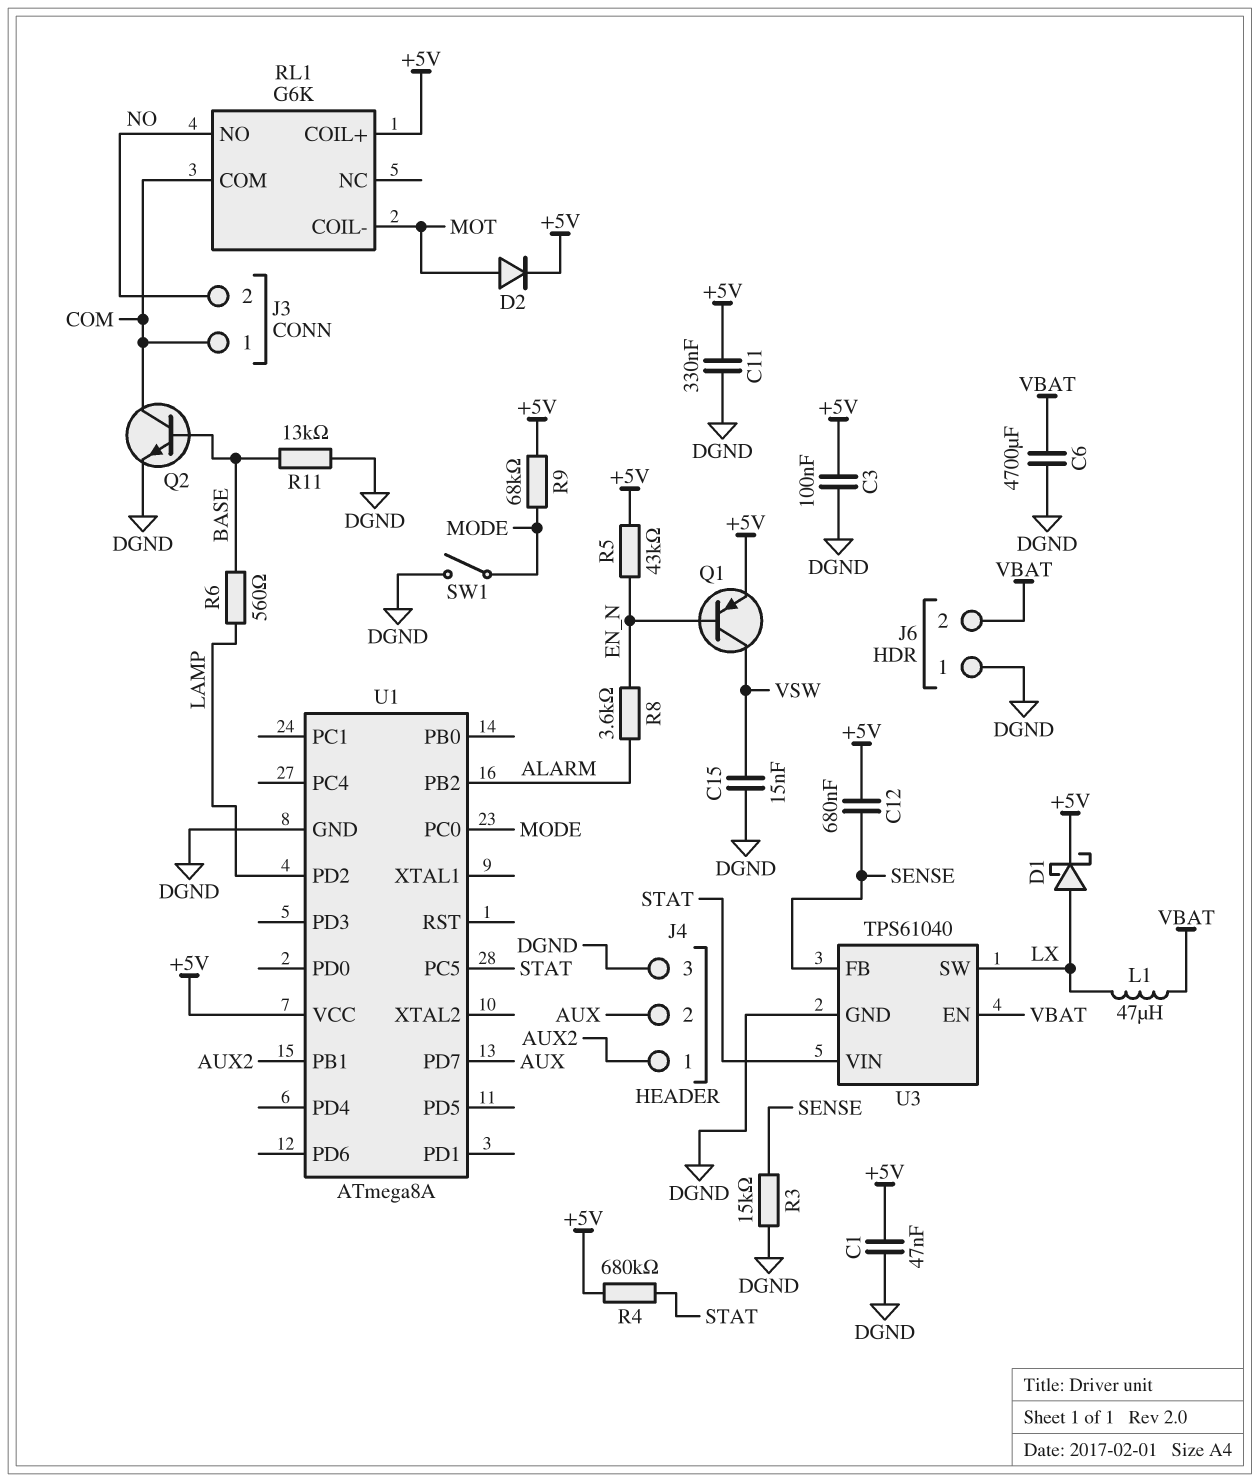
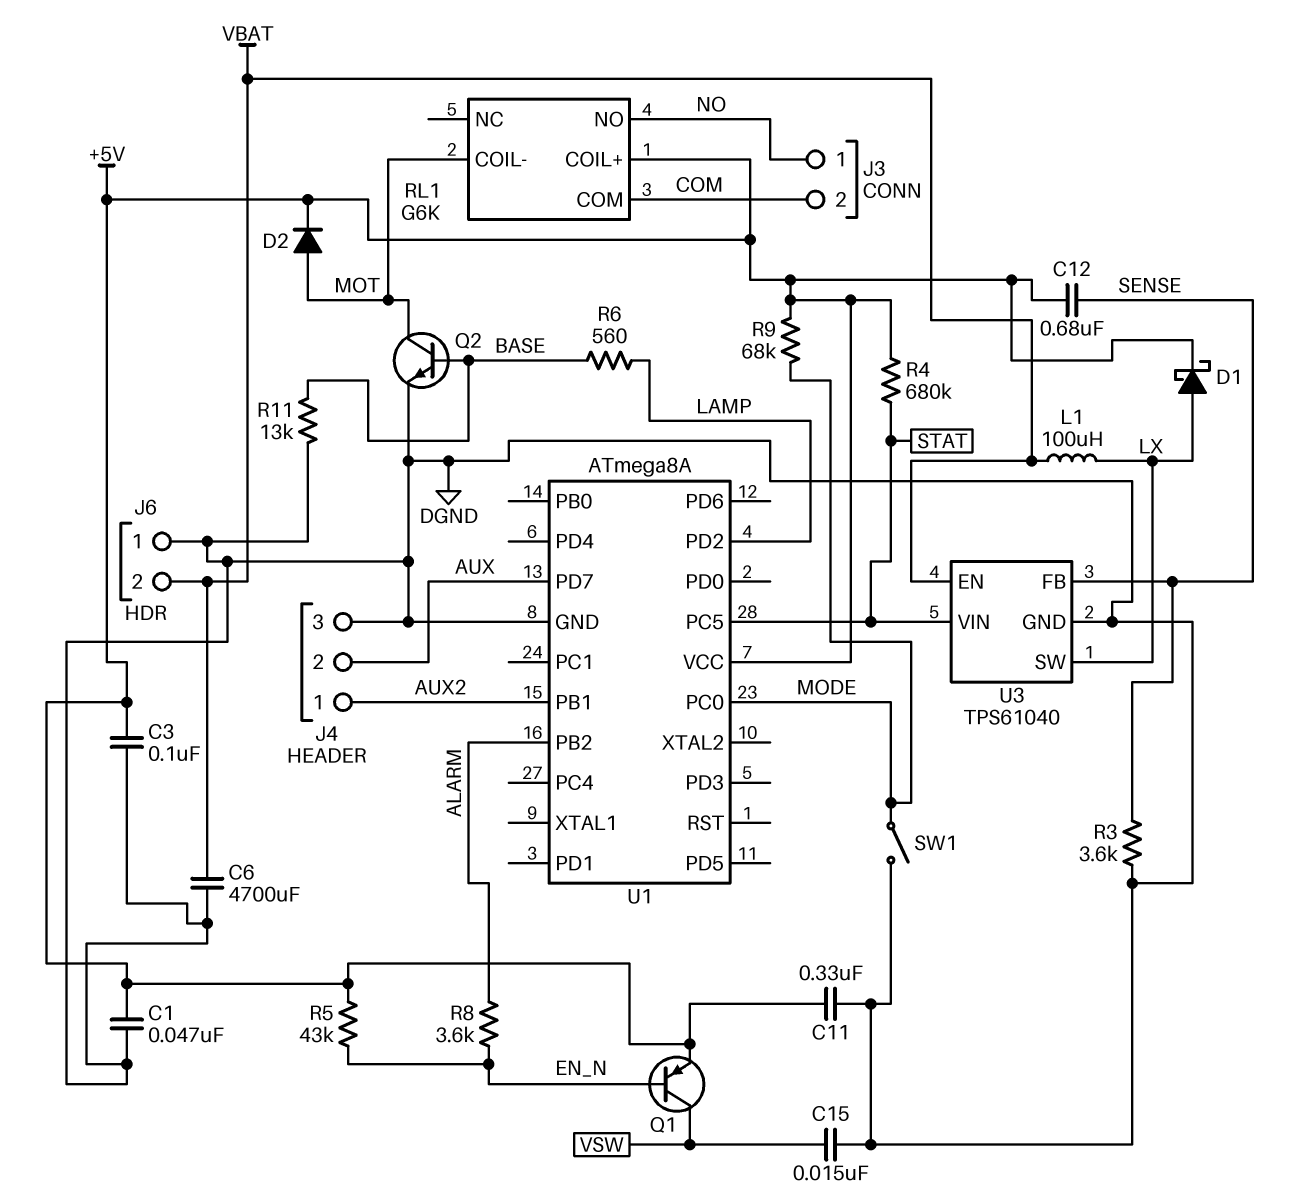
J3 pin 1: COM -> NO
J3 pin 2: NO -> COM
L1: 47uH (LX, VBAT) -> 100uH (LX, VBAT)
Q2: NPN (B BASE, C COM, E DGND) -> NPN (B BASE, C MOT, E DGND)
R3: 15k (DGND, SENSE) -> 3.6k (DGND, SENSE)

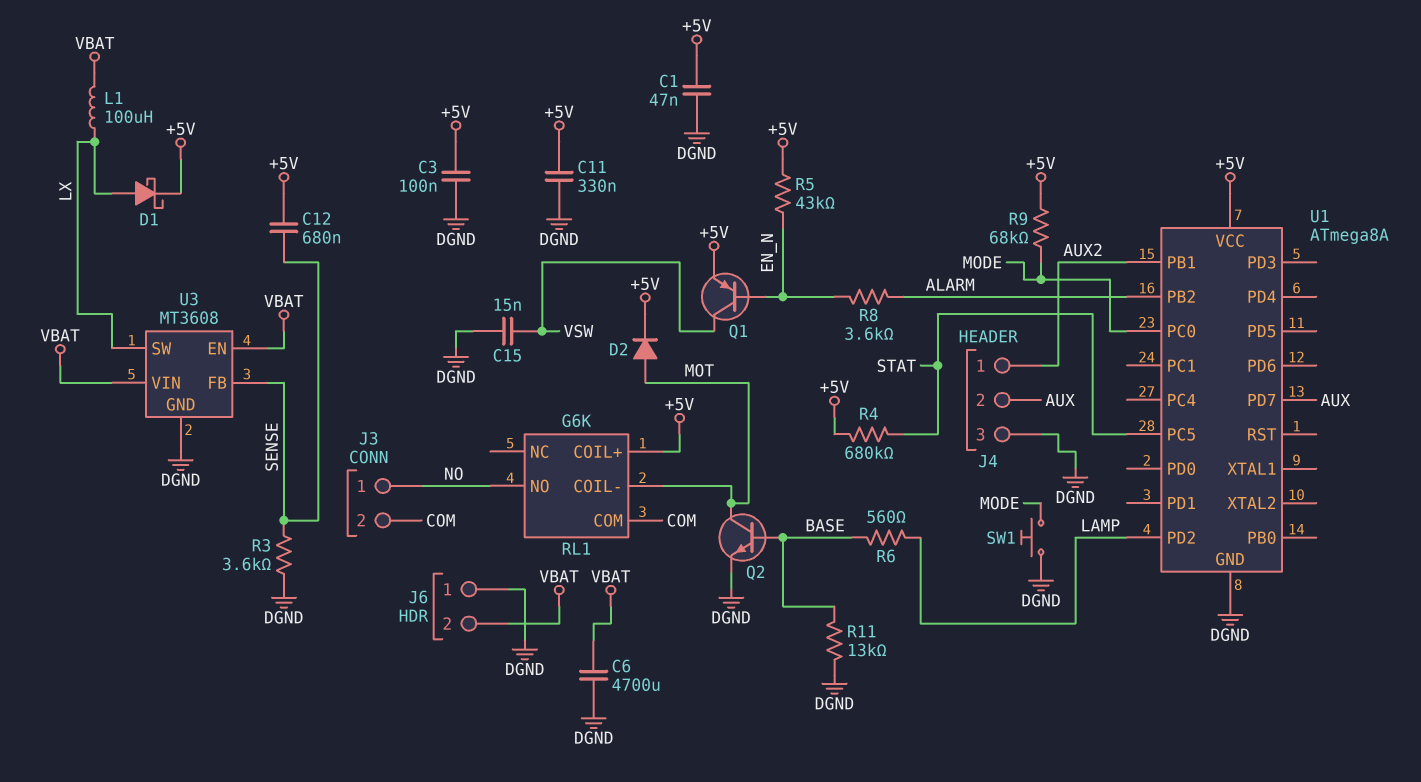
SW1: switch (DGND, MODE) -> button (DGND, MODE)
U3: TPS61040 -> MT3608
U3 pin VIN: STAT -> VBAT

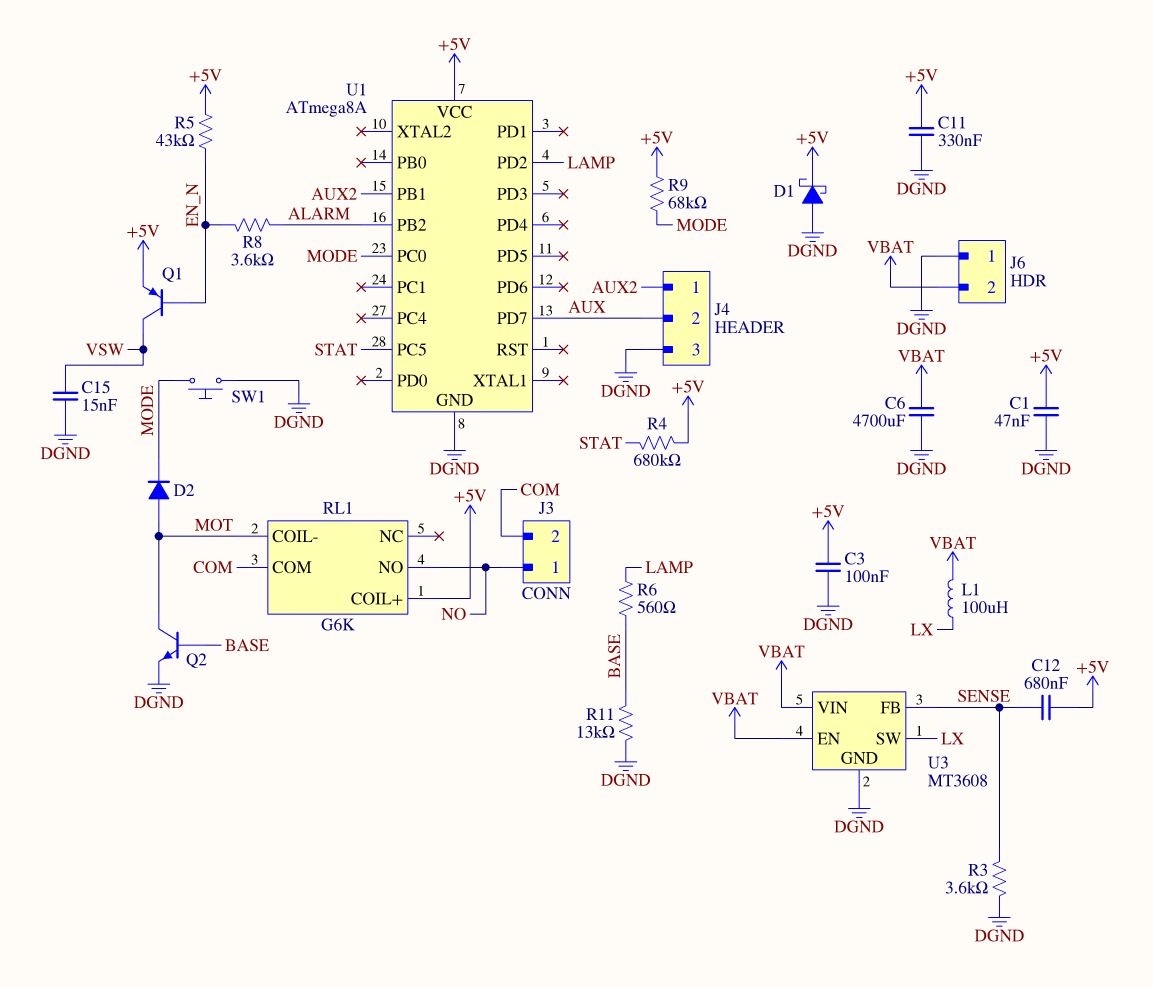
D1: schottky (A LX, K +5V) -> schottky (A DGND, K +5V)
D2: diode (A MOT, K +5V) -> diode (A MOT, K MODE)

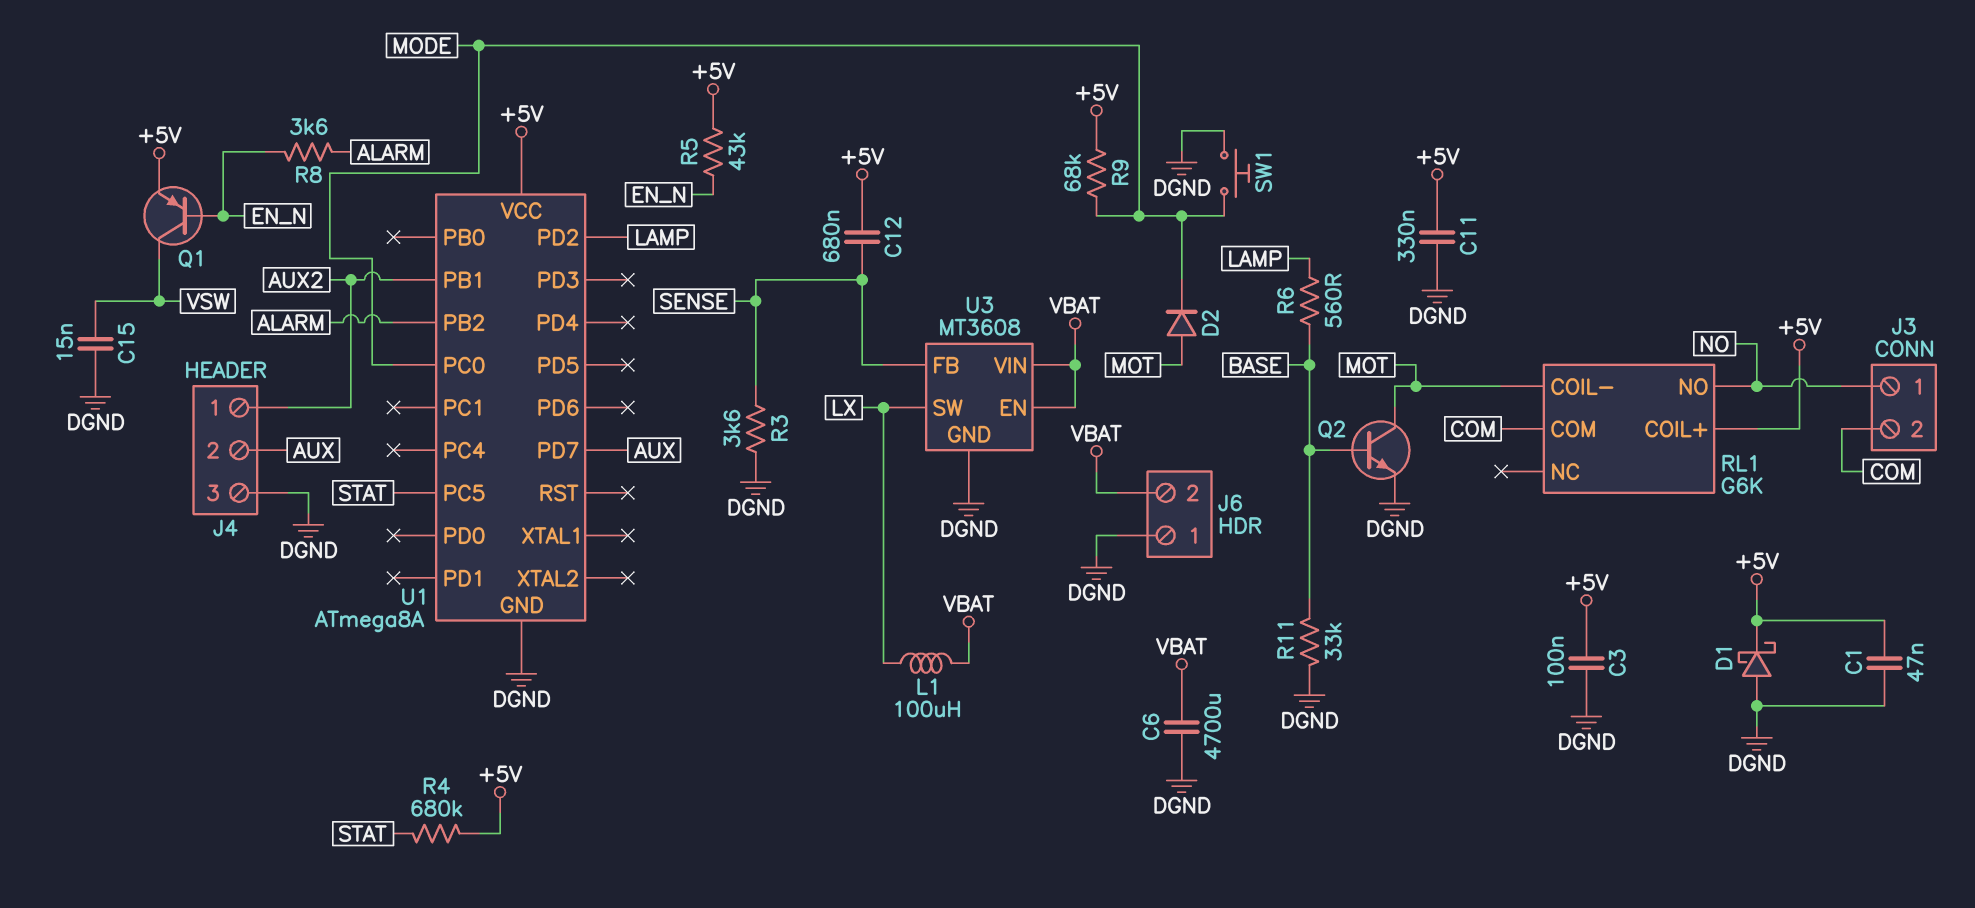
R11: 13k (BASE, DGND) -> 33k (BASE, DGND)

